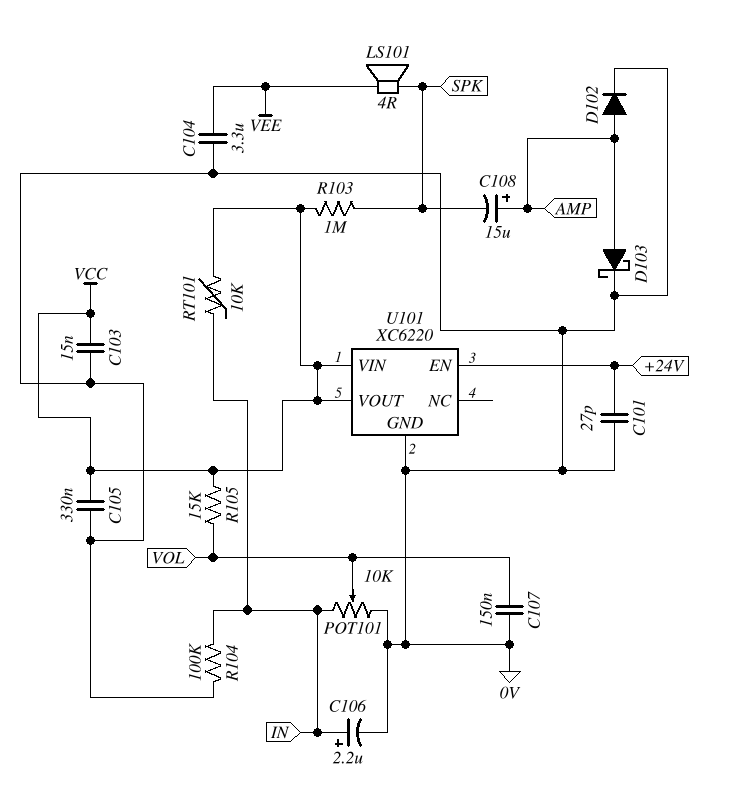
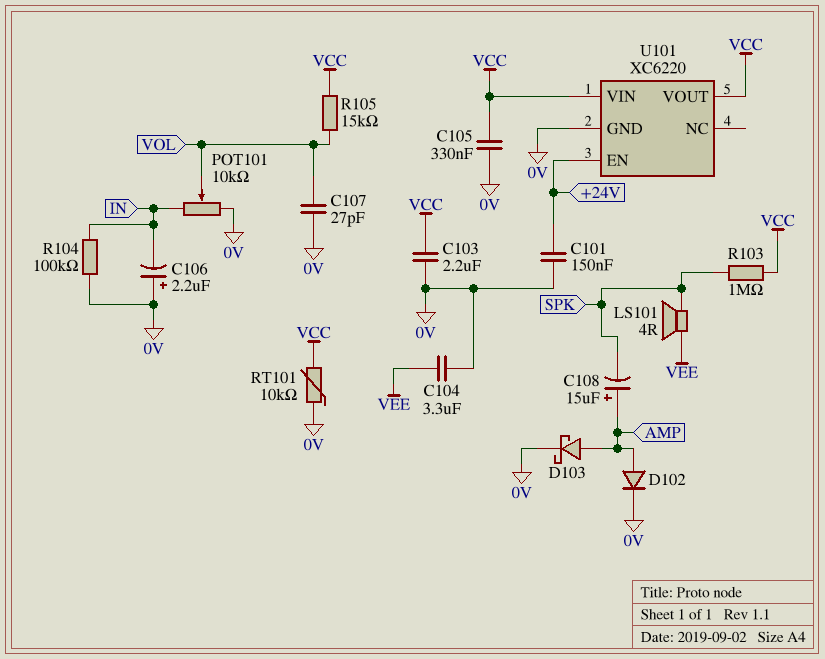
C101: 27pF (+24V, 0V) -> 150nF (+24V, 0V)
C103: 15nF (0V, VCC) -> 2.2uF (0V, VCC)
C106: 2.2uF (plus IN, minus 0V) -> 2.2uF (plus 0V, minus IN)
C107: 150nF (0V, VOL) -> 27pF (0V, VOL)
RT101: 10k (IN, VCC) -> 10k (0V, VCC)

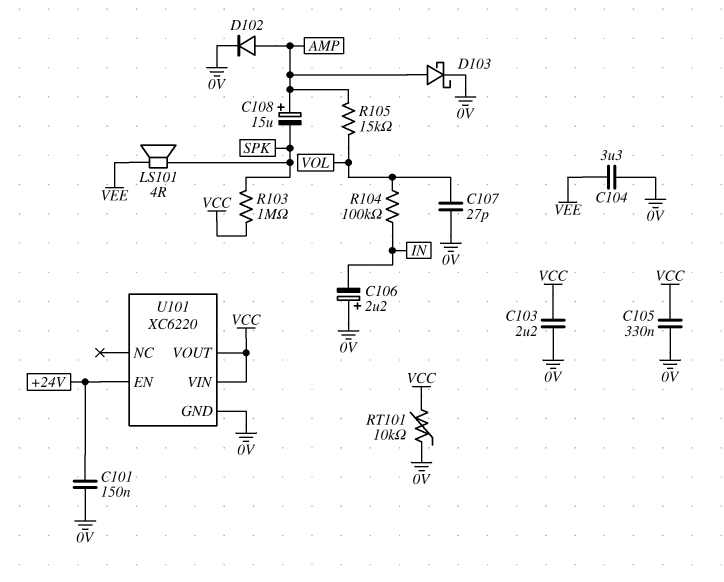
POT101: 10k (0V, IN, wiper VOL) -> none
R104: 100k (0V, IN) -> 100k (IN, VOL)
R105: 15k (VCC, VOL) -> 15k (AMP, VOL)

